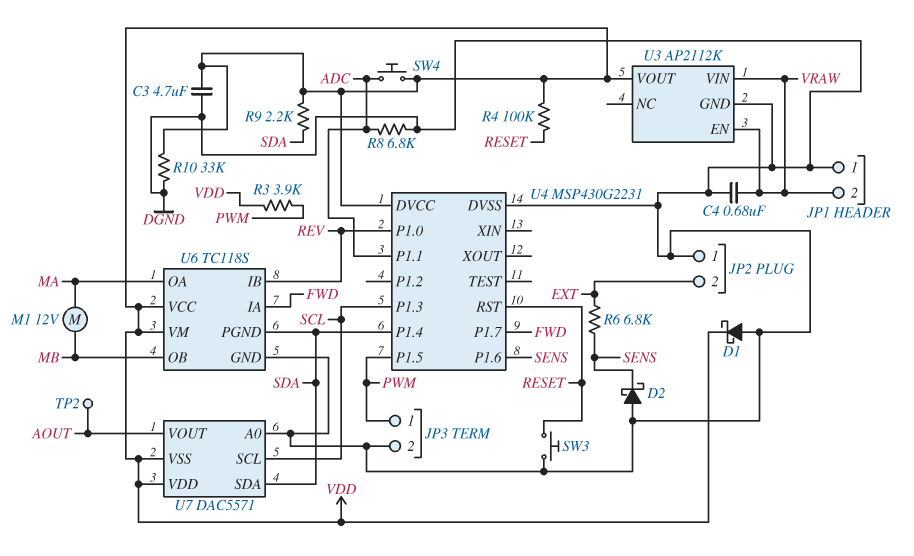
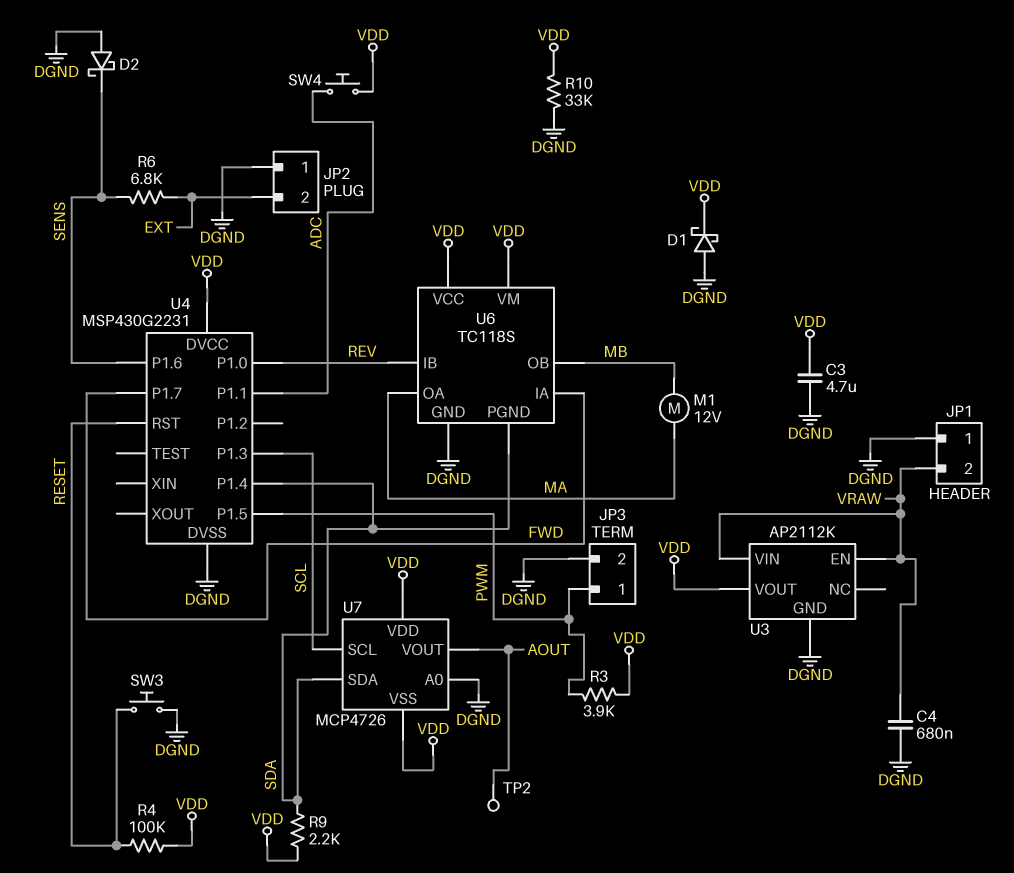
R8: 6.8k (ADC, DGND) -> none
U7: DAC5571 -> MCP4726

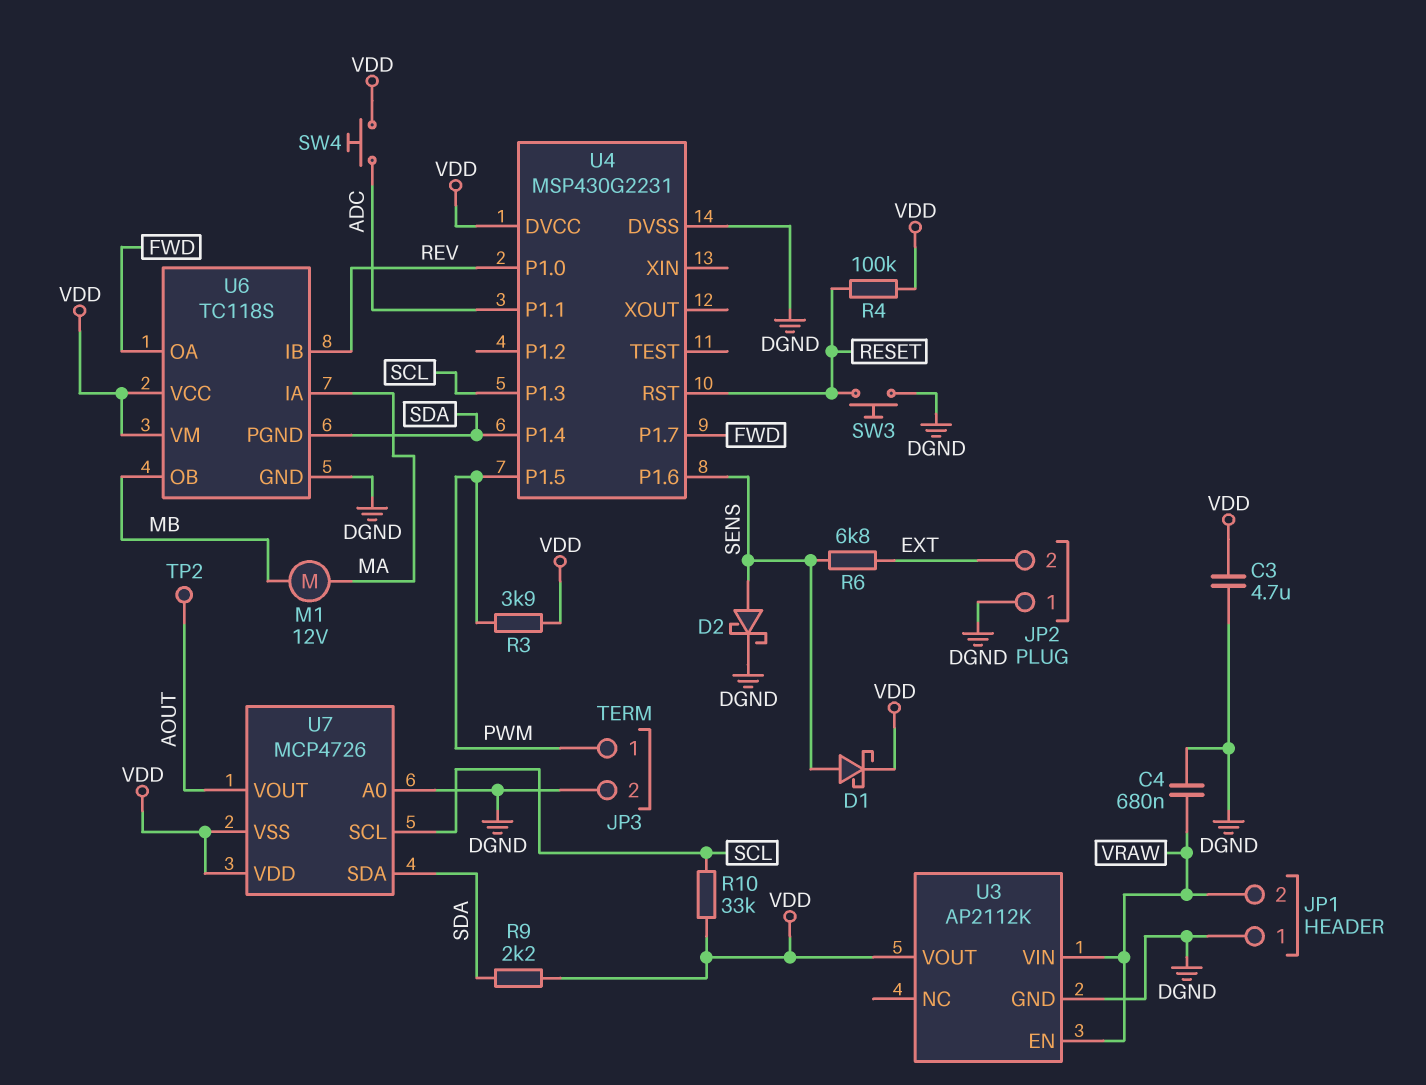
D1: schottky (A DGND, K VDD) -> schottky (A SENS, K VDD)
D2: schottky (A DGND, K SENS) -> schottky (A SENS, K DGND)
R10: 33k (DGND, VDD) -> 33k (SCL, VDD)
U6 pin IA: FWD -> MA
U6 pin OA: MA -> FWD

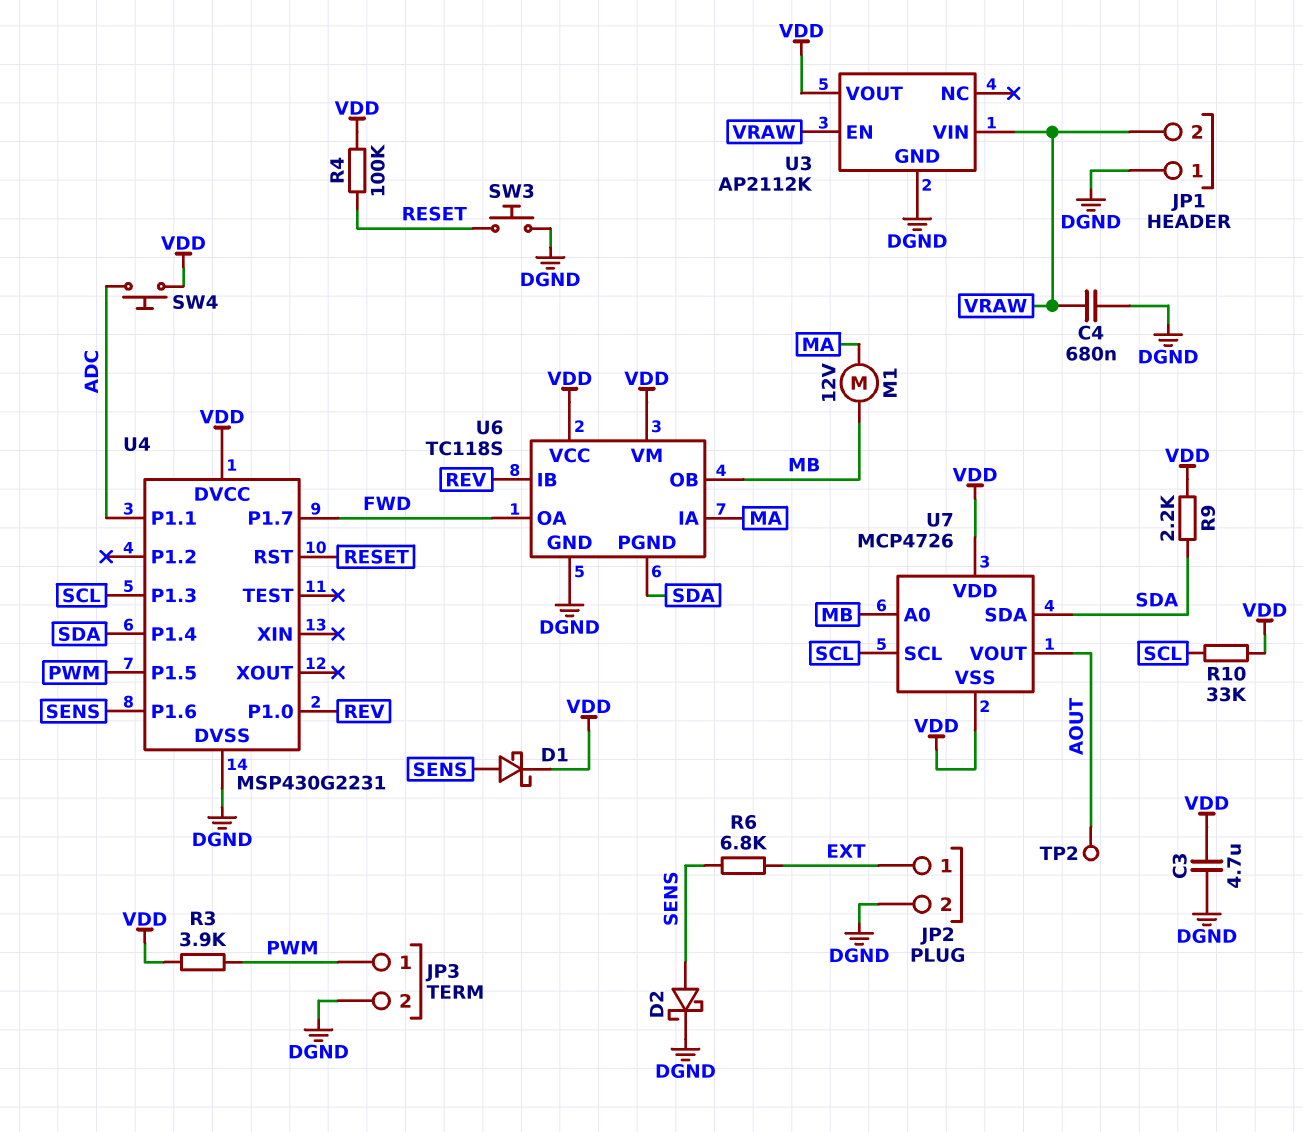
JP2 pin 1: DGND -> EXT
JP2 pin 2: EXT -> DGND
U7 pin A0: DGND -> MB

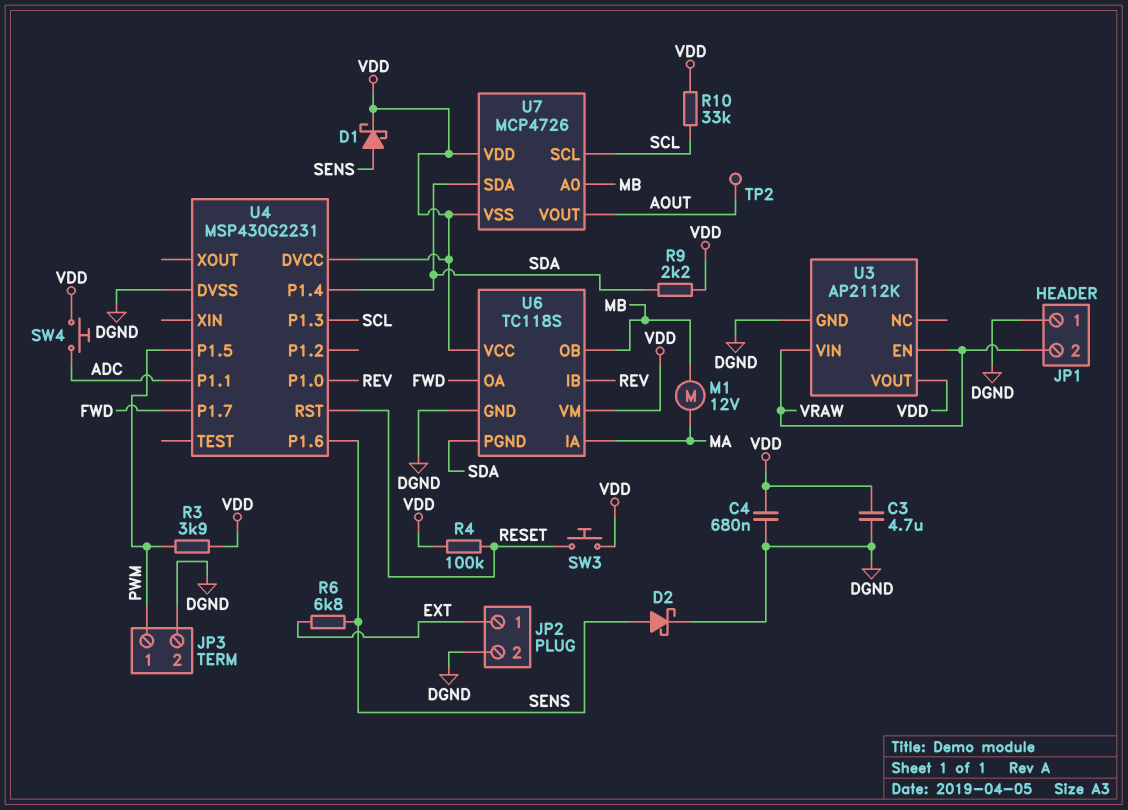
C4: 680nF (DGND, VRAW) -> 680nF (DGND, VDD)
SW3: button (DGND, RESET) -> button (RESET, VDD)

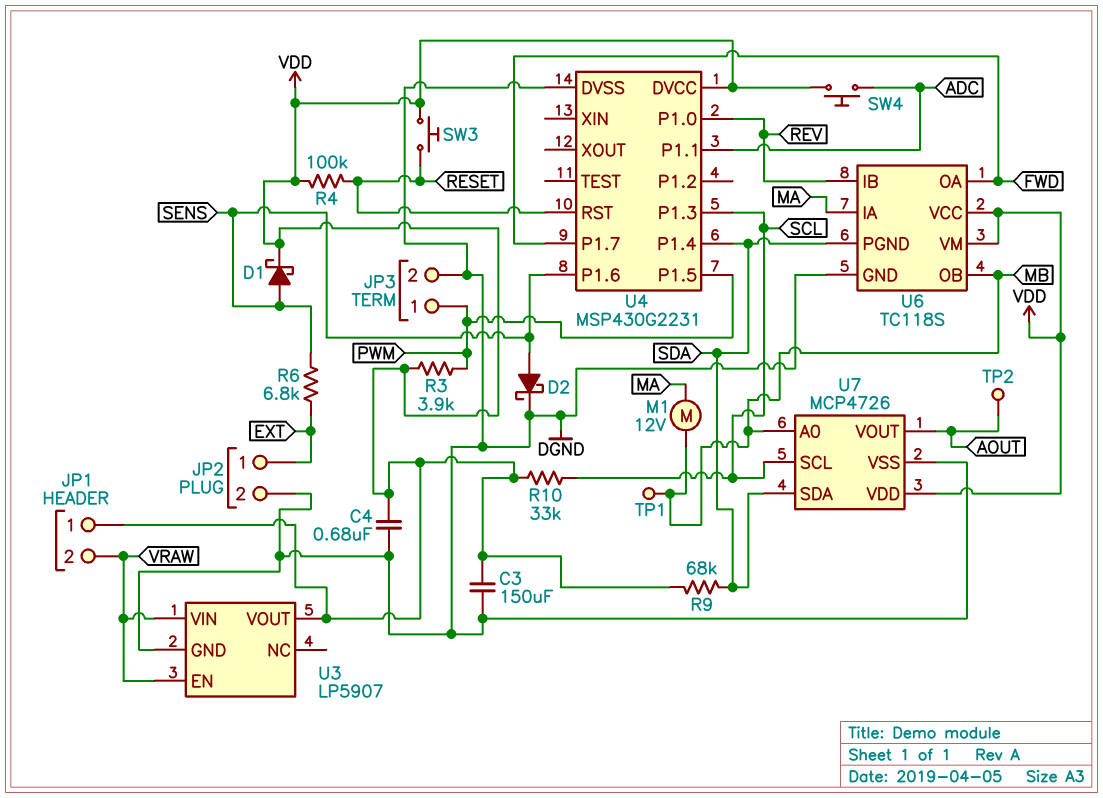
C3: 4.7uF (DGND, VDD) -> 150uF (DGND, VDD)
JP1 pin 1: DGND -> VDD
R9: 2.2k (SDA, VDD) -> 68k (SDA, VDD)
TP1: none -> test point (MB)
U3: AP2112K -> LP5907
U7 pin VSS: VDD -> DGND

